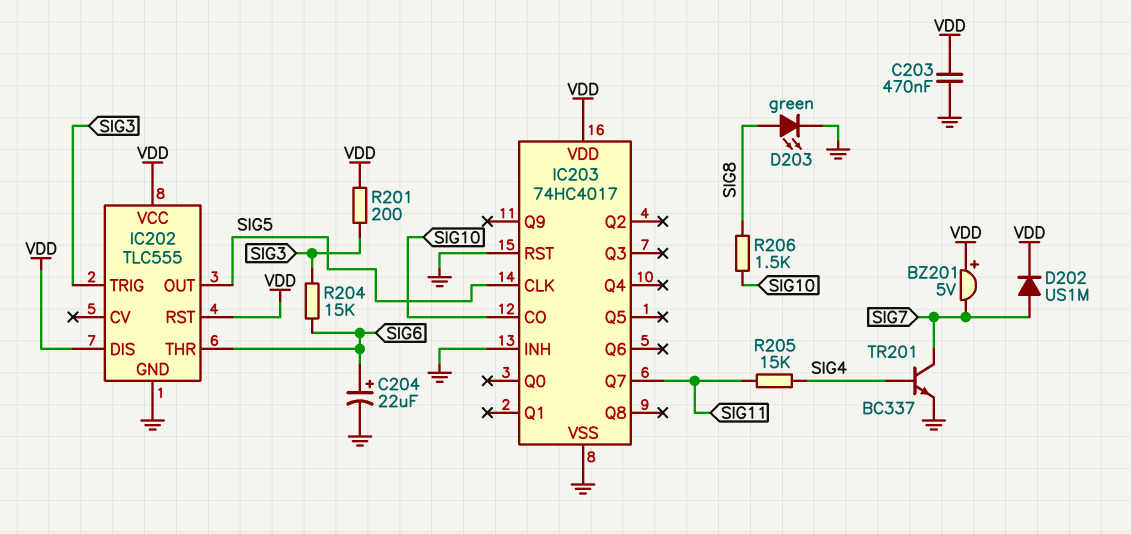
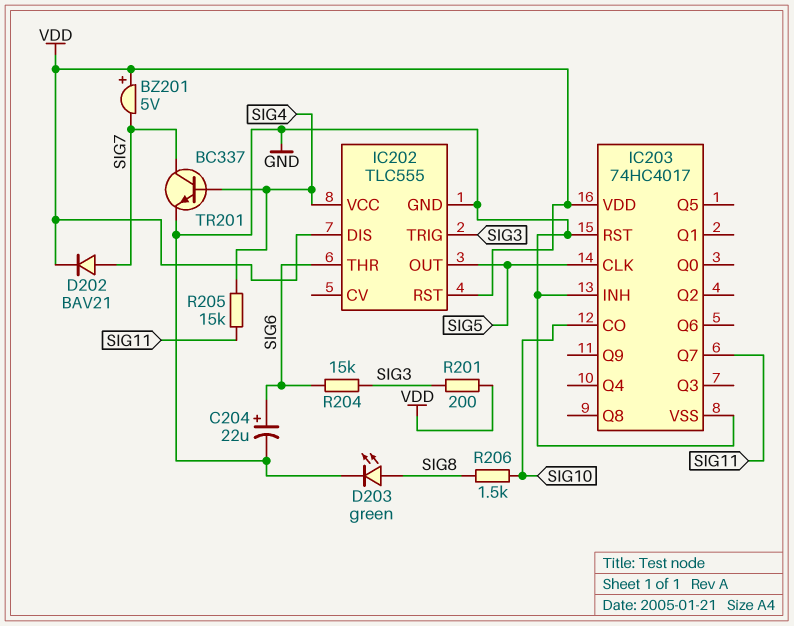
C203: 470nF (GND, VDD) -> none
D202: diode US1M (A SIG7, K VDD) -> diode BAV21 (A SIG7, K VDD)
IC202 pin VCC: VDD -> SIG4

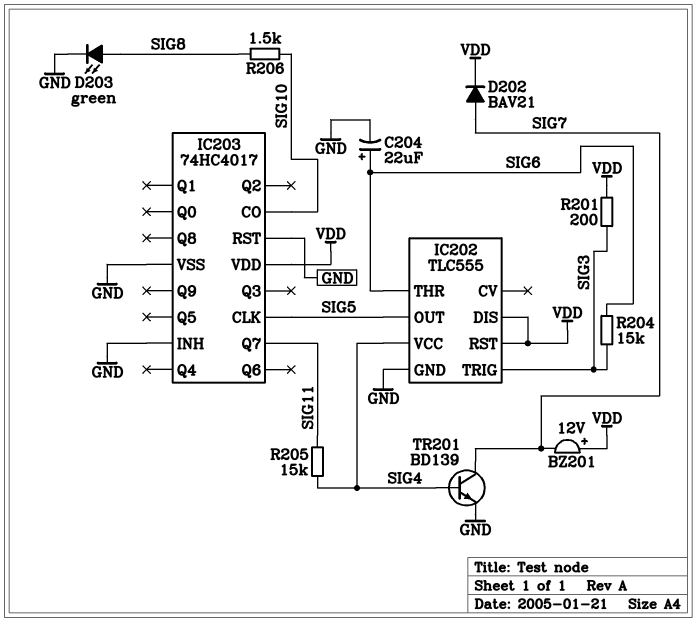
BZ201: buzzer 5V (plus VDD, minus SIG7) -> buzzer 12V (plus VDD, minus SIG7)
TR201: NPN BC337 (B SIG4, C SIG7, E GND) -> NPN BD139 (B SIG4, C SIG7, E GND)

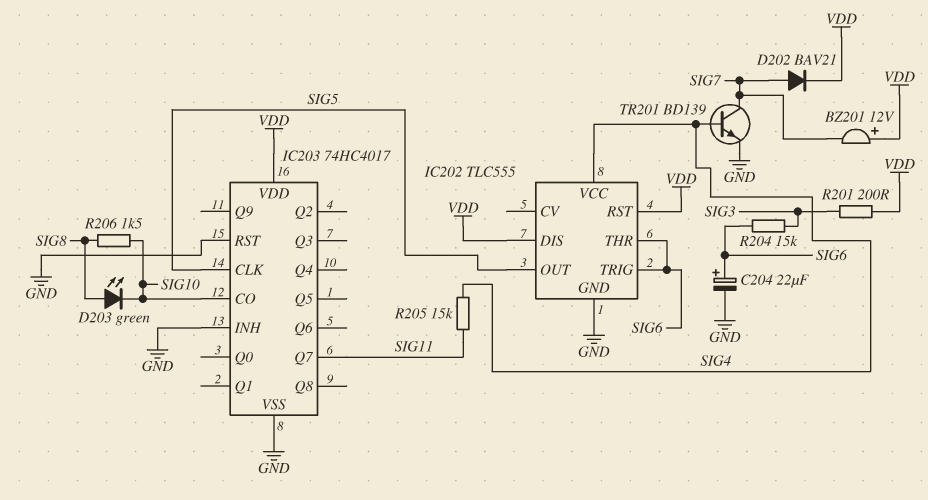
D203: LED green (A SIG8, K GND) -> LED green (A SIG8, K SIG10)
IC202 pin TRIG: SIG3 -> SIG6

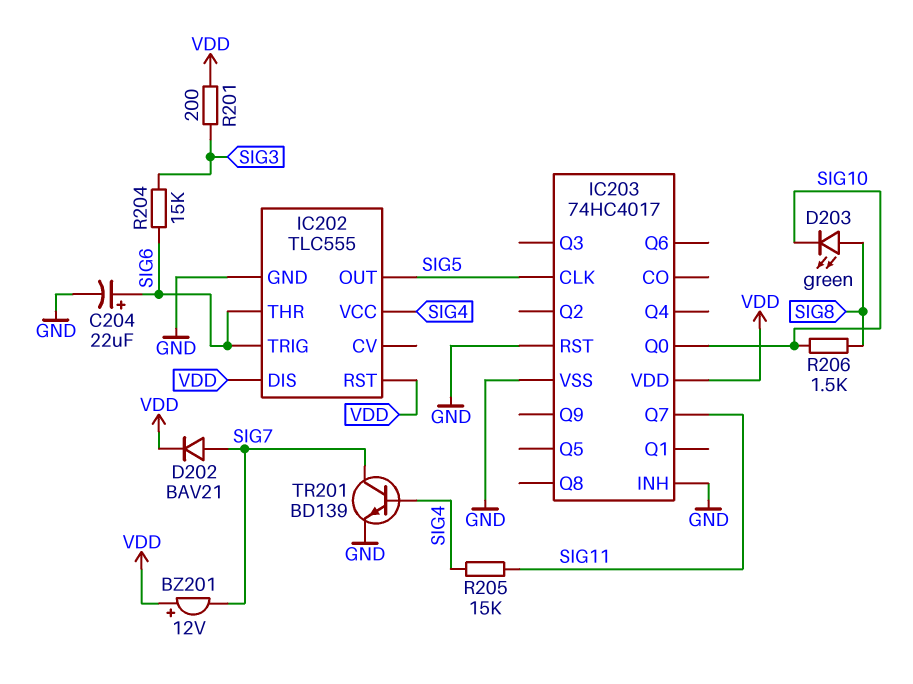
IC203 pin CO: SIG10 -> none
IC203 pin Q0: none -> SIG10

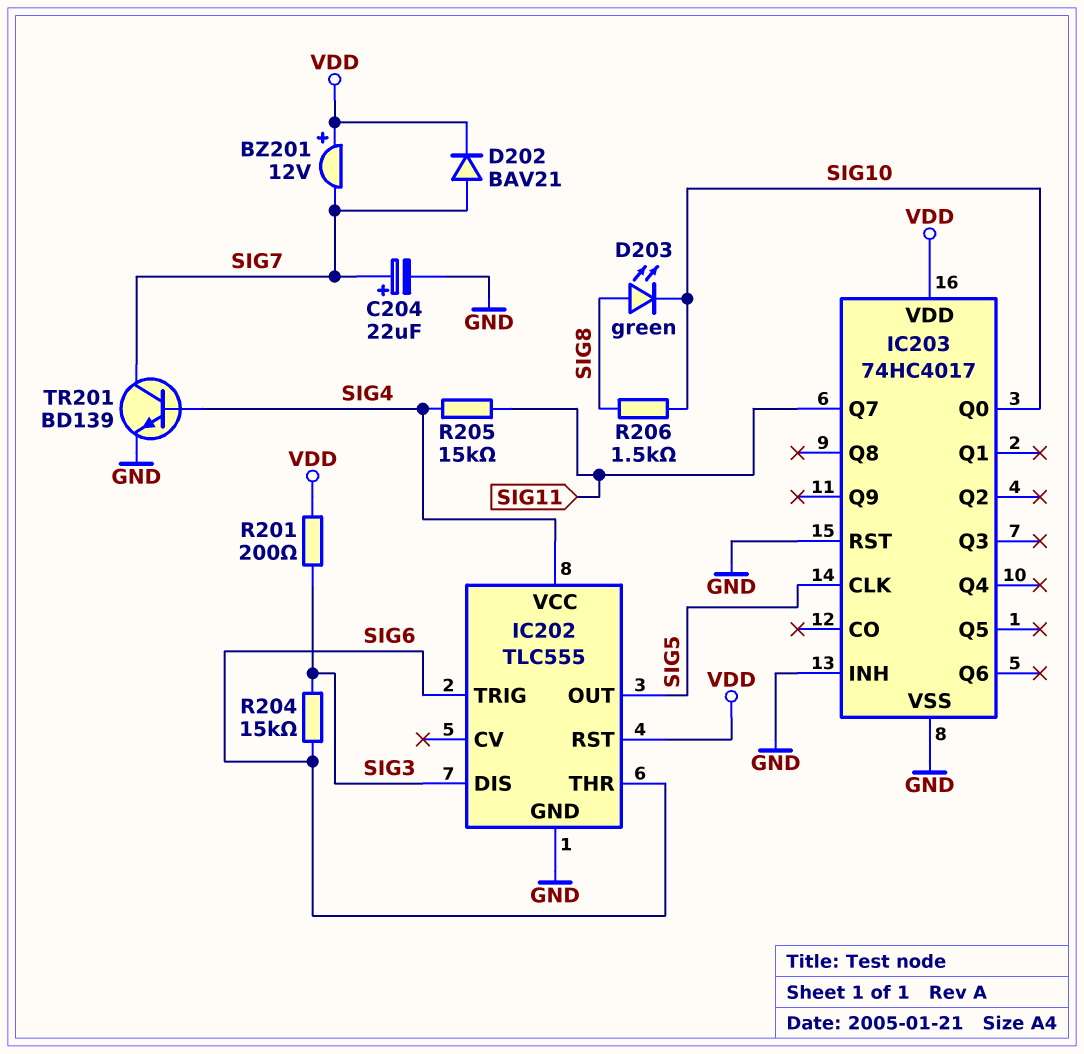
C204: 22uF (plus SIG6, minus GND) -> 22uF (plus SIG7, minus GND)
IC202 pin DIS: VDD -> SIG3

